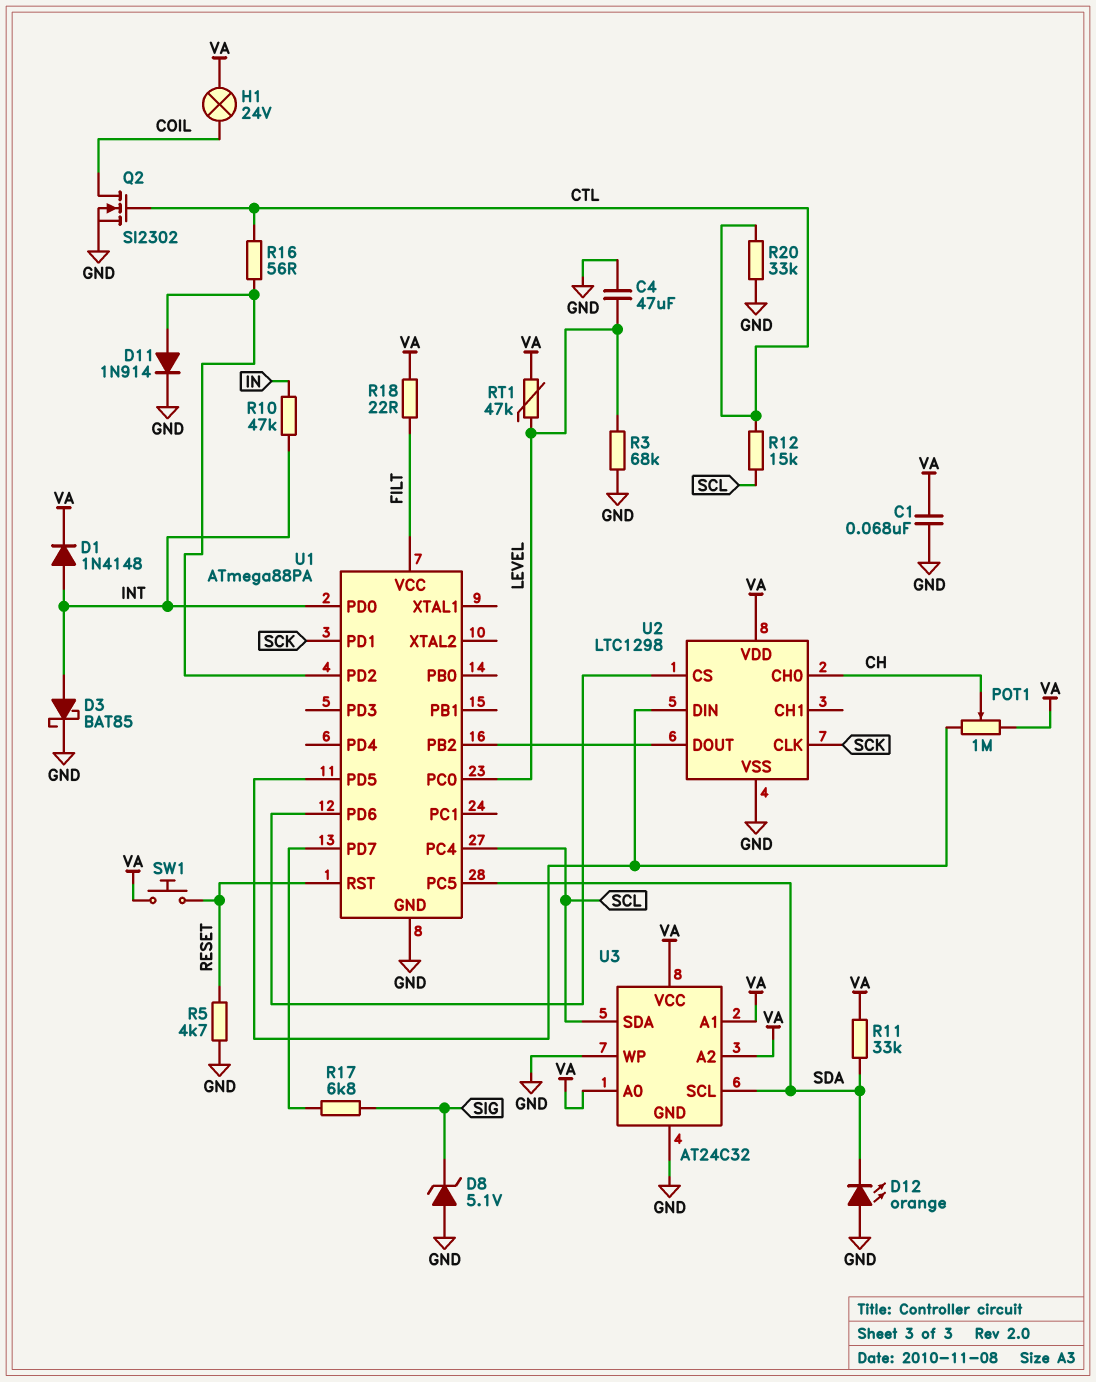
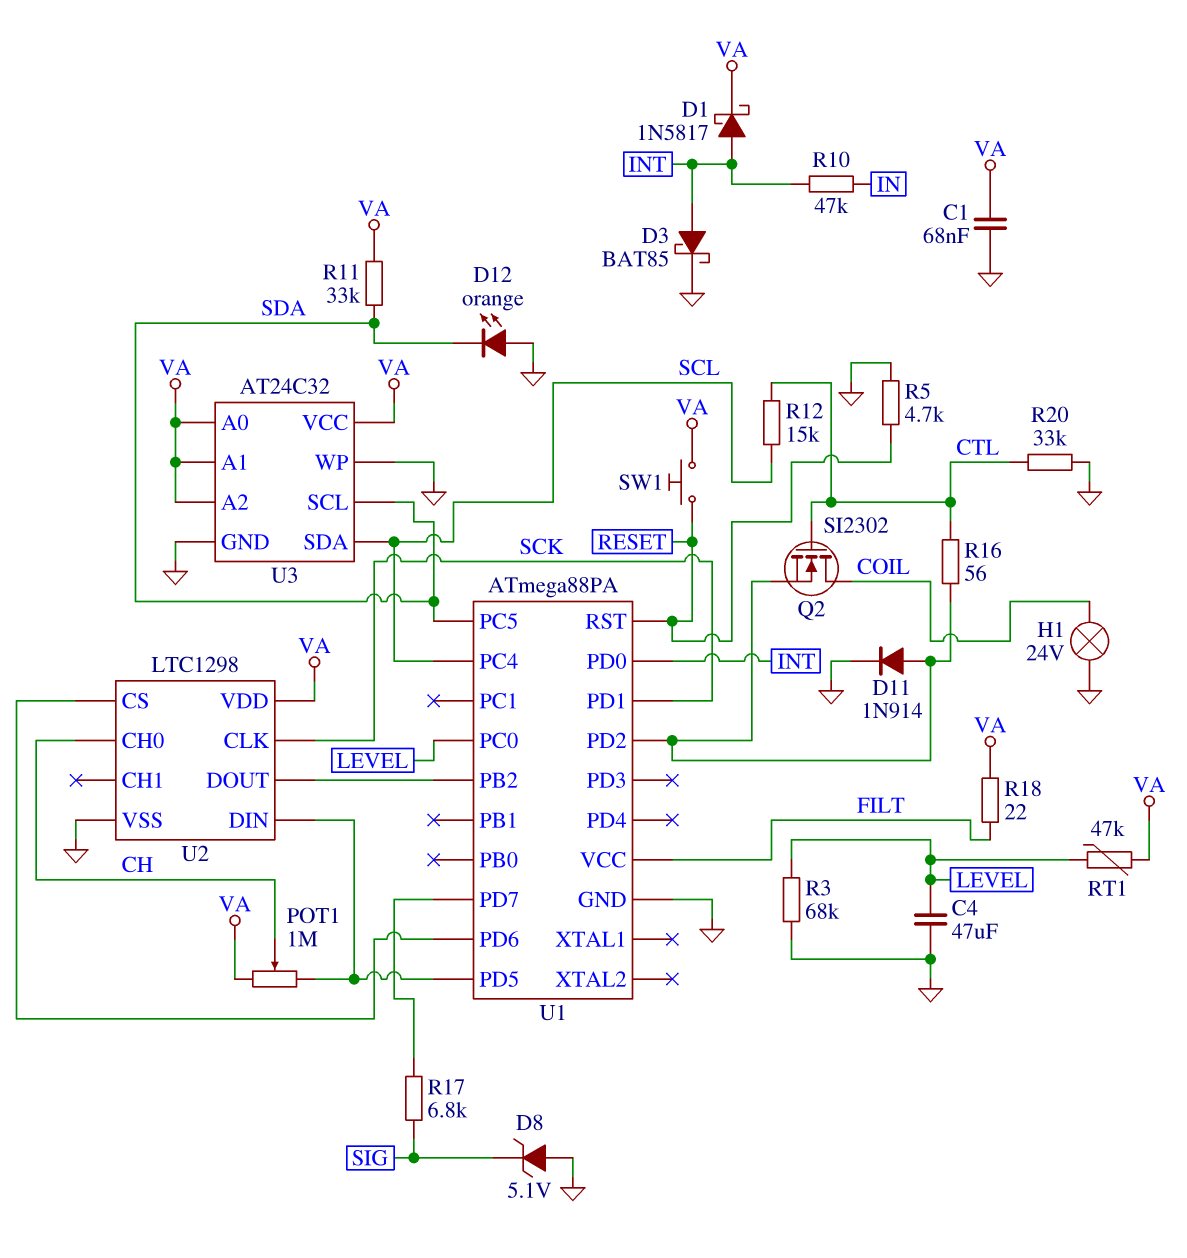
D1: diode 1N4148 (A INT, K VA) -> schottky 1N5817 (A INT, K VA)
H1: lamp 24V (COIL, VA) -> lamp 24V (COIL, GND)
Q2: NMOS SI2302 (G CTL, D COIL, S GND) -> NMOS SI2302 (G CTL, D COIL, S U1/PD2)

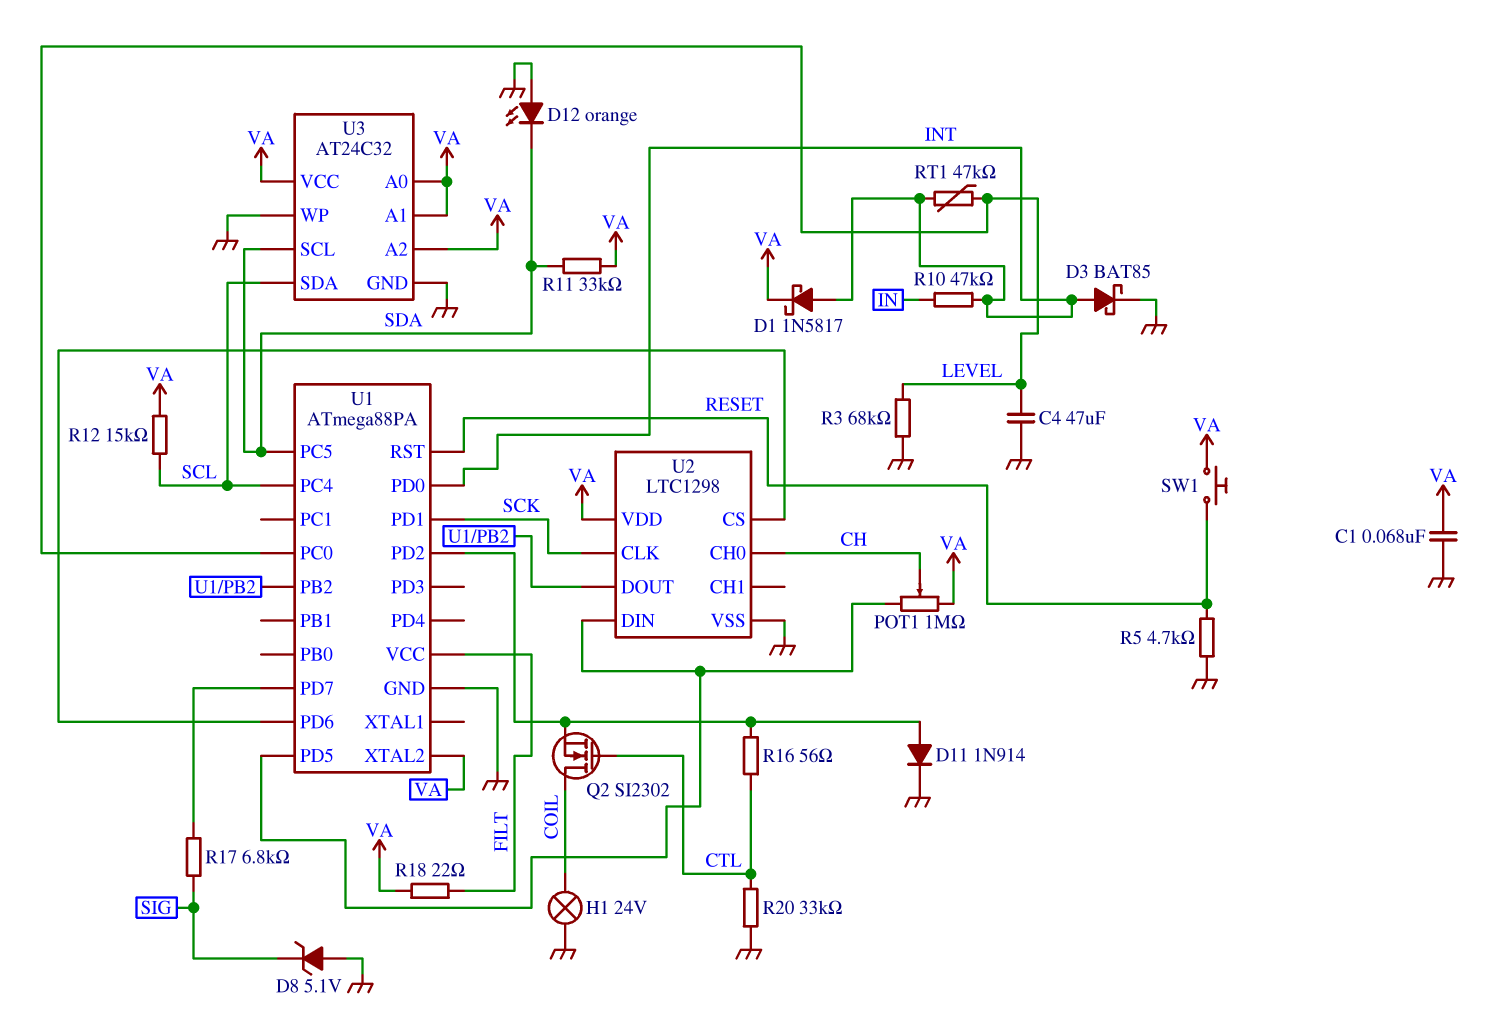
R12: 15k (CTL, SCL) -> 15k (SCL, VA)
RT1: 47k (LEVEL, VA) -> 47k (INT, LEVEL)
U1 pin XTAL2: none -> VA

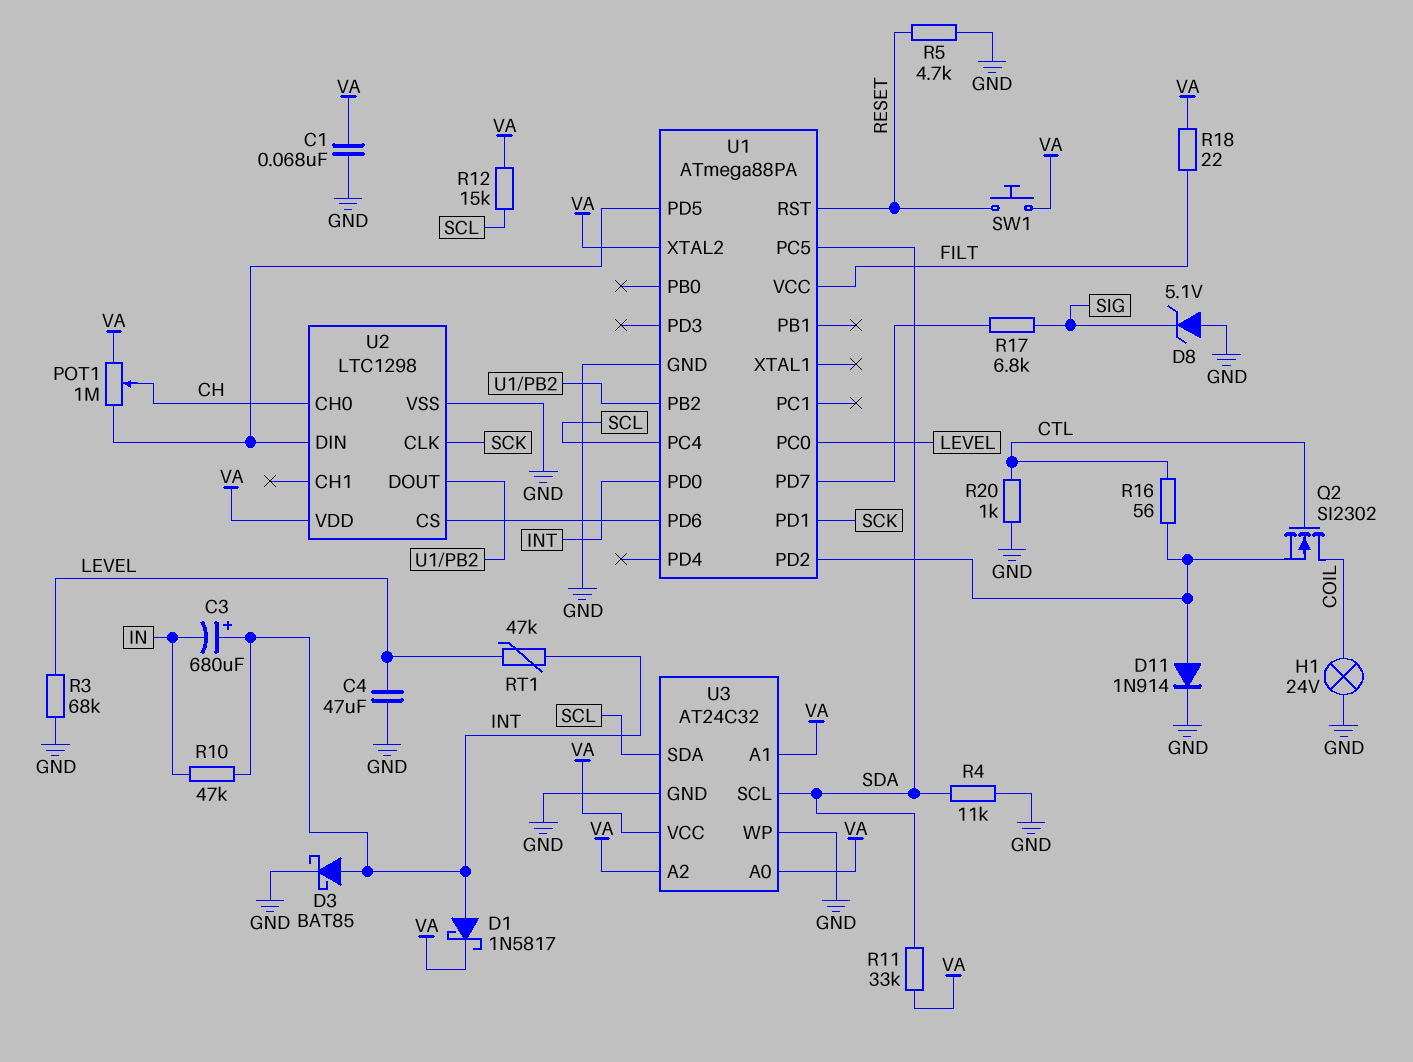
C3: none -> 680uF (plus INT, minus IN)
D12: LED orange (A GND, K SDA) -> none
R4: none -> 11k (GND, SDA)
R20: 33k (CTL, GND) -> 1k (CTL, GND)

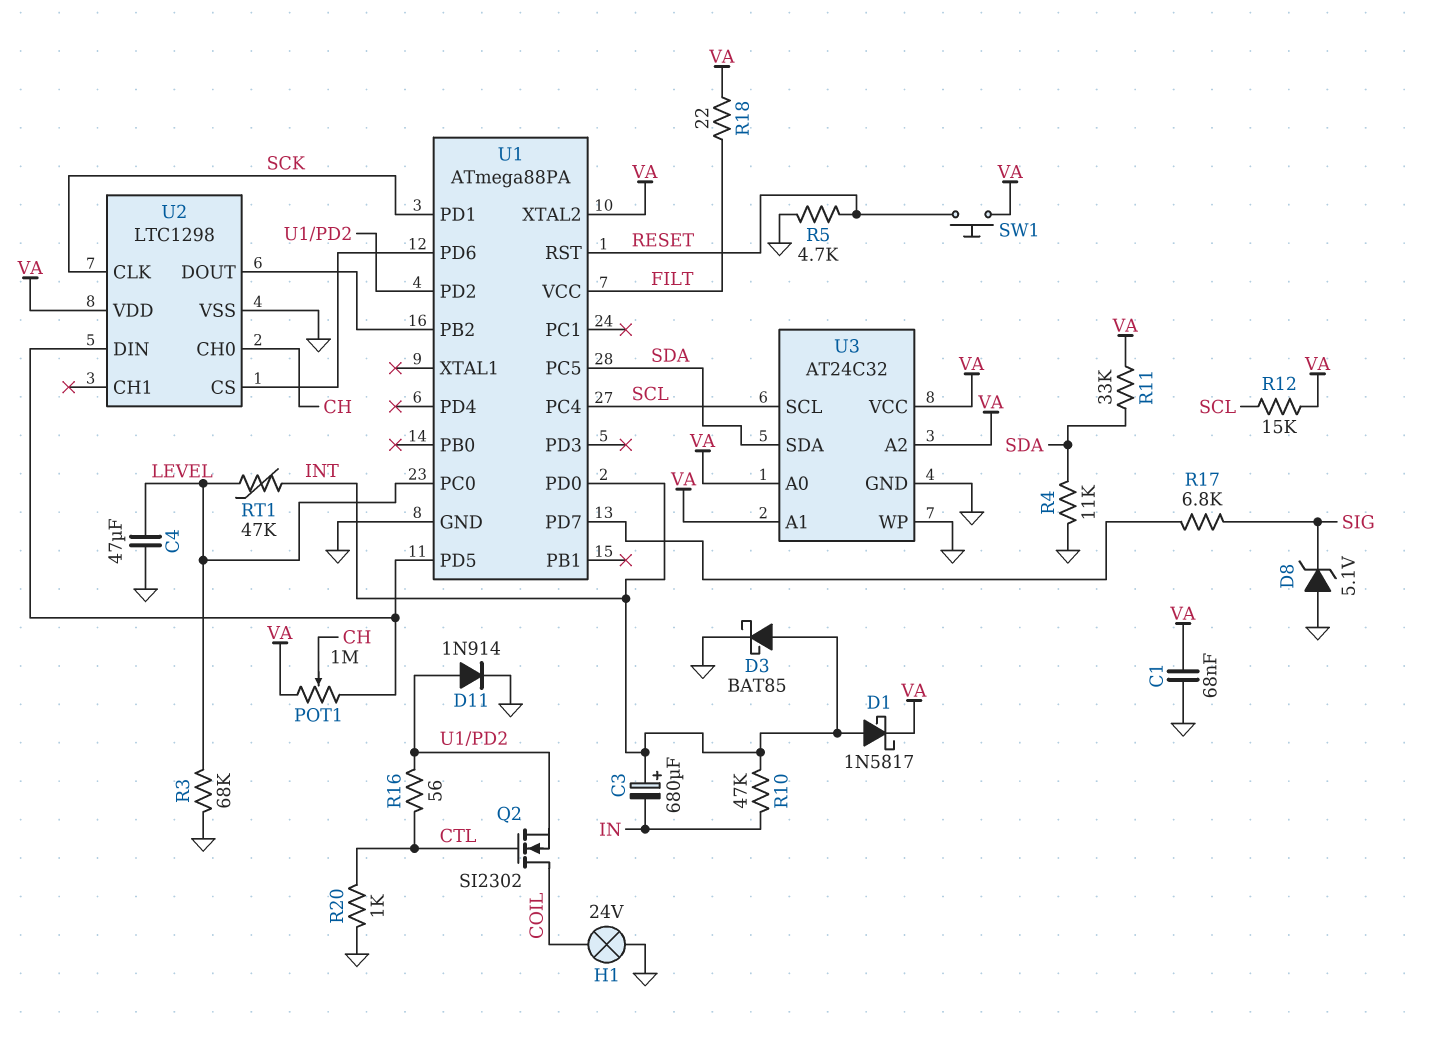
U3 pin SCL: SDA -> SCL
U3 pin SDA: SCL -> SDA

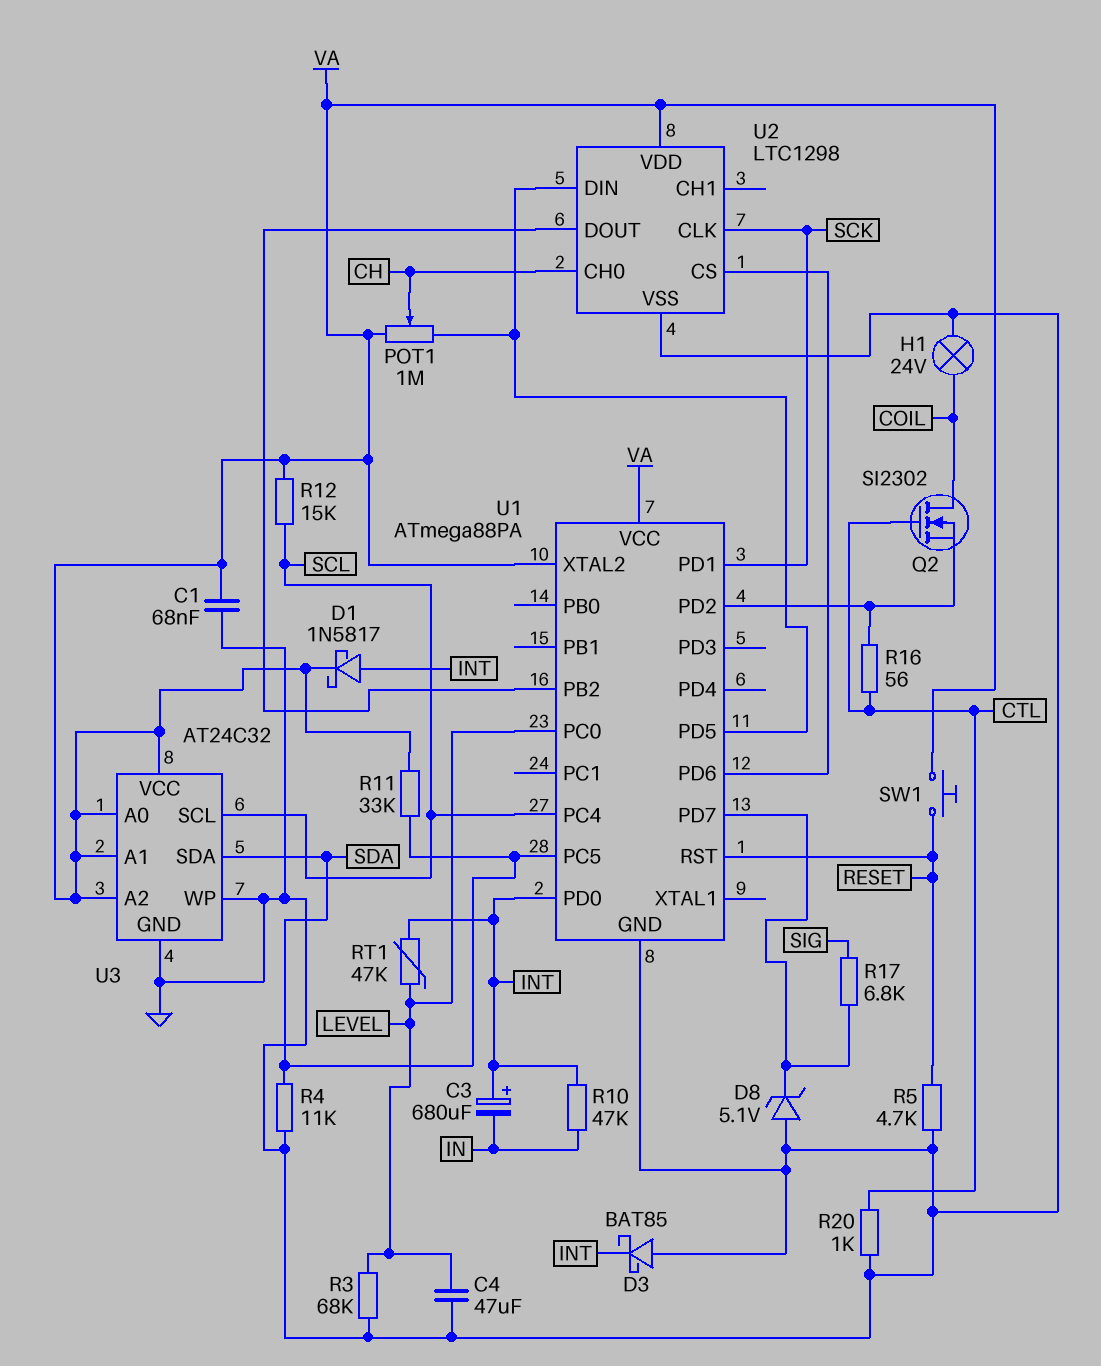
D3: schottky BAT85 (A INT, K GND) -> schottky BAT85 (A GND, K INT)
D8: zener 5.1V (A GND, K SIG) -> zener 5.1V (A GND, K U1/PD7)
D11: diode 1N914 (A U1/PD2, K GND) -> none
R18: 22 (FILT, VA) -> none
U1 pin VCC: FILT -> VA

